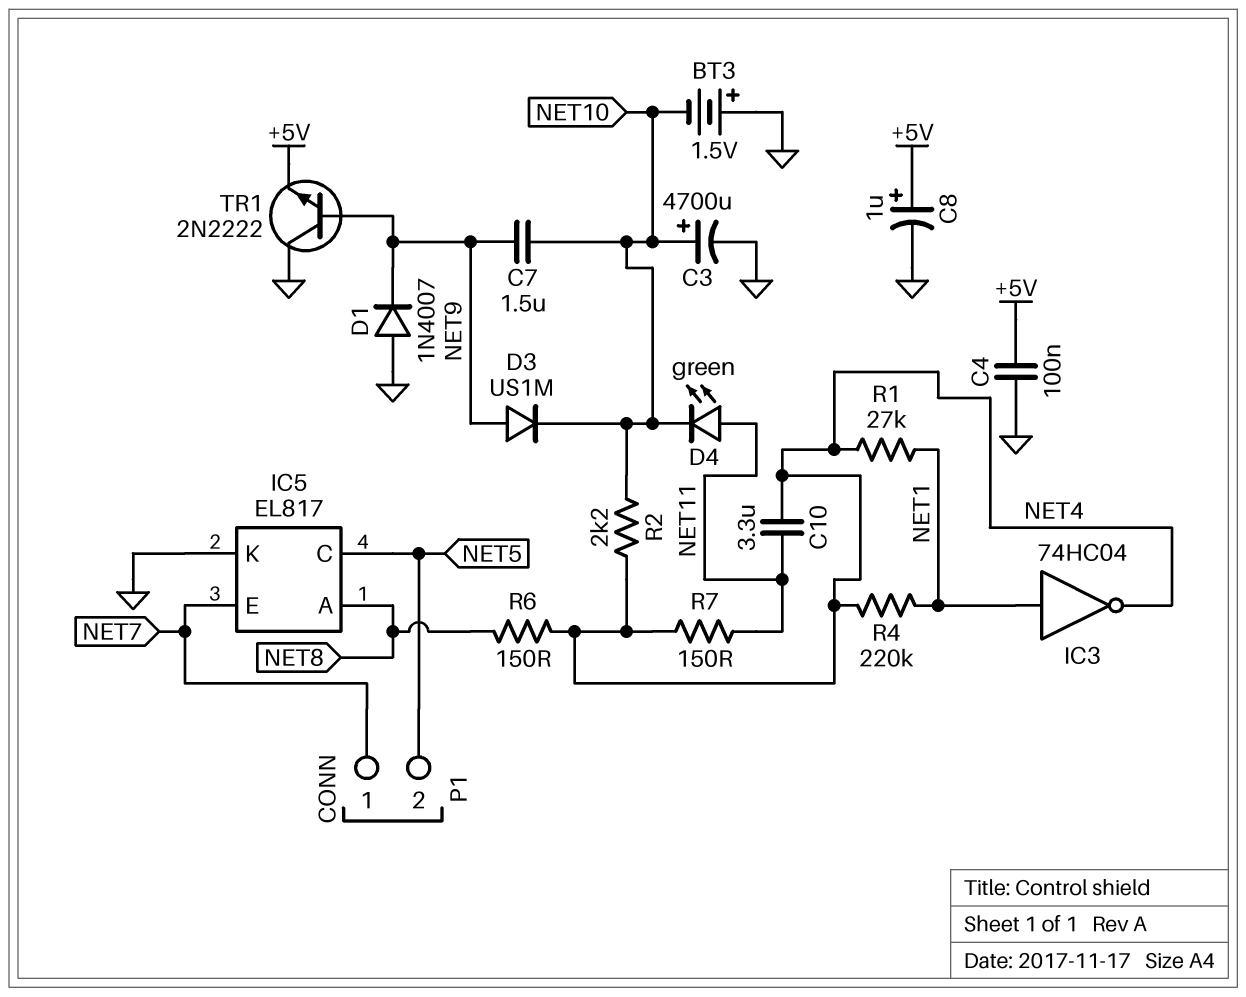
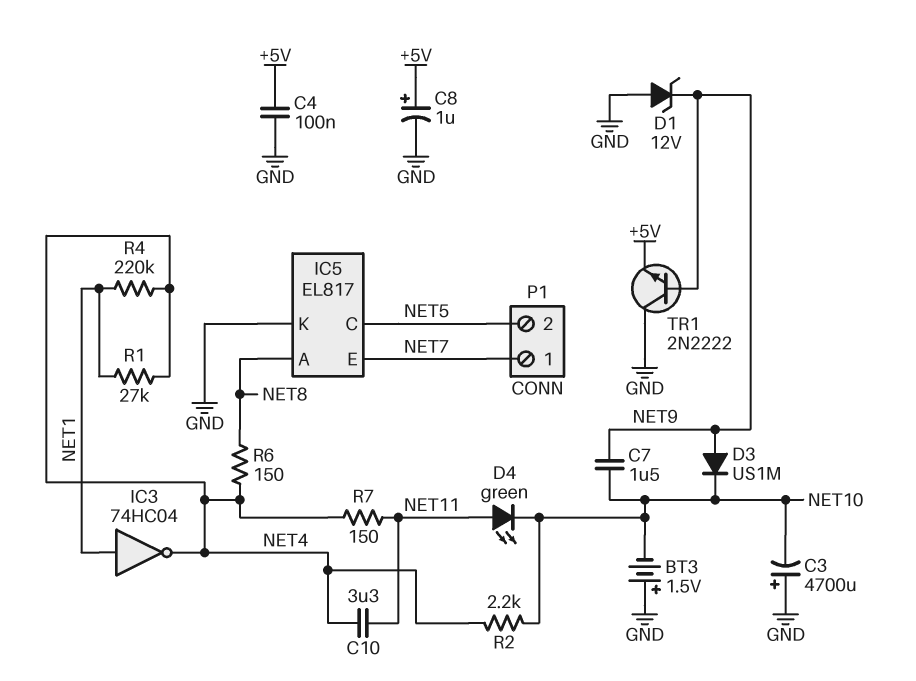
C3: 4700uF (plus NET10, minus GND) -> 4700uF (plus GND, minus NET10)
D1: diode 1N4007 (A GND, K NET9) -> zener 12V (A GND, K NET9)

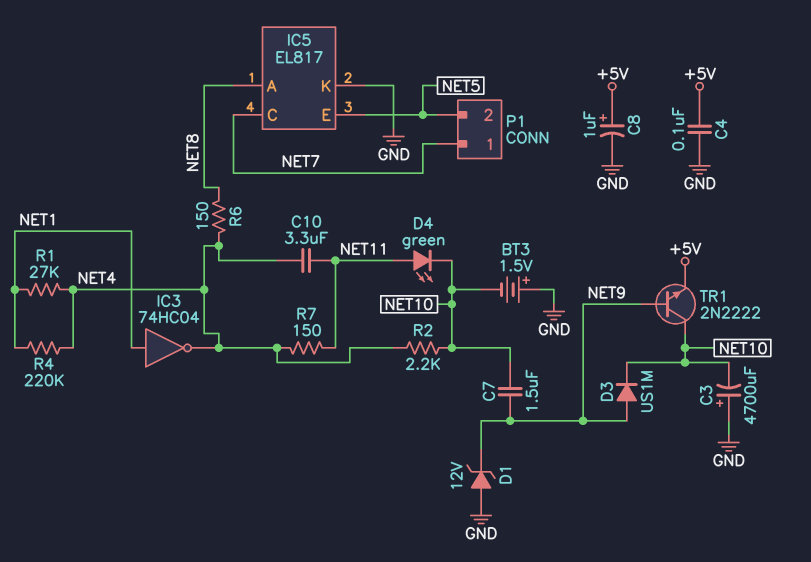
IC5 pin C: NET5 -> NET7
IC5 pin E: NET7 -> NET5
TR1: NPN 2N2222 (B NET9, C GND, E +5V) -> NPN 2N2222 (B NET9, C NET10, E +5V)

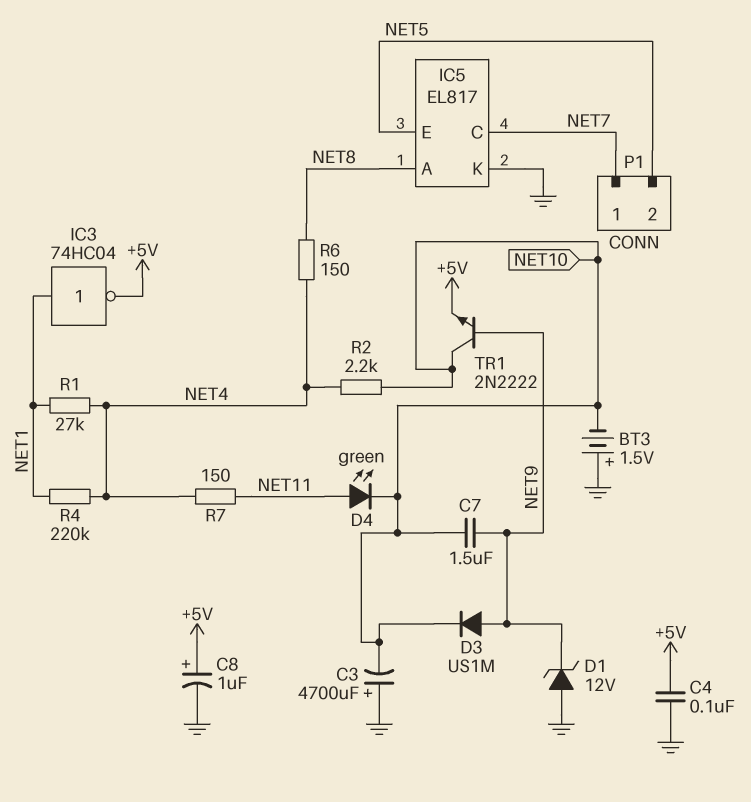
C10: 3.3uF (NET4, NET11) -> none
IC3: NOT 74HC04 (in NET1, out NET4) -> NOT 74HC04 (in NET1, out +5V)

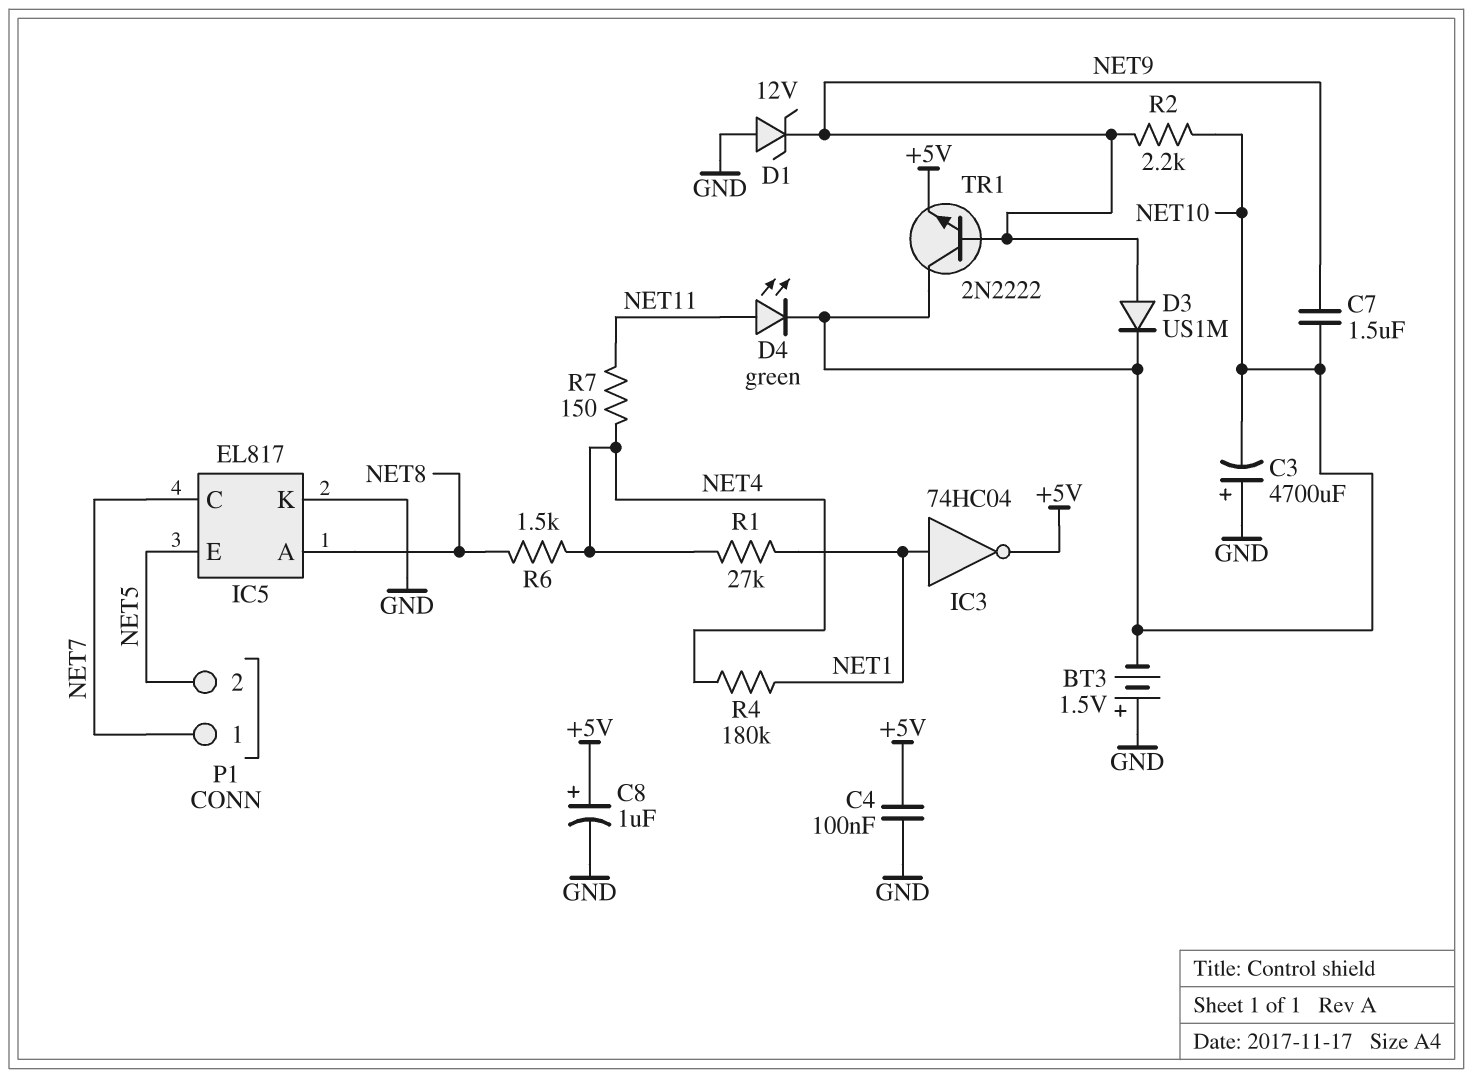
R2: 2.2k (NET4, NET10) -> 2.2k (NET9, NET10)
R4: 220k (NET1, NET4) -> 180k (NET1, NET4)
R6: 150 (NET4, NET8) -> 1.5k (NET4, NET8)

